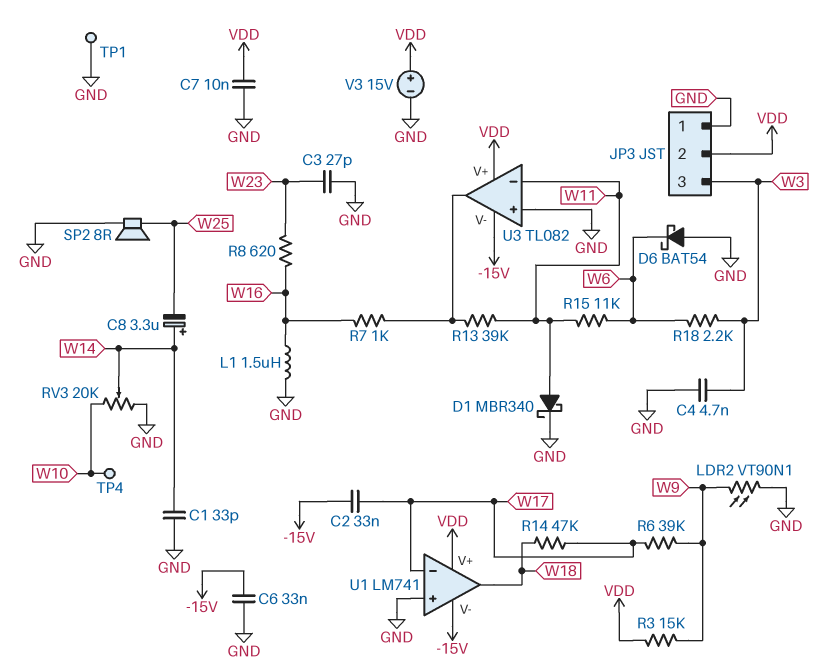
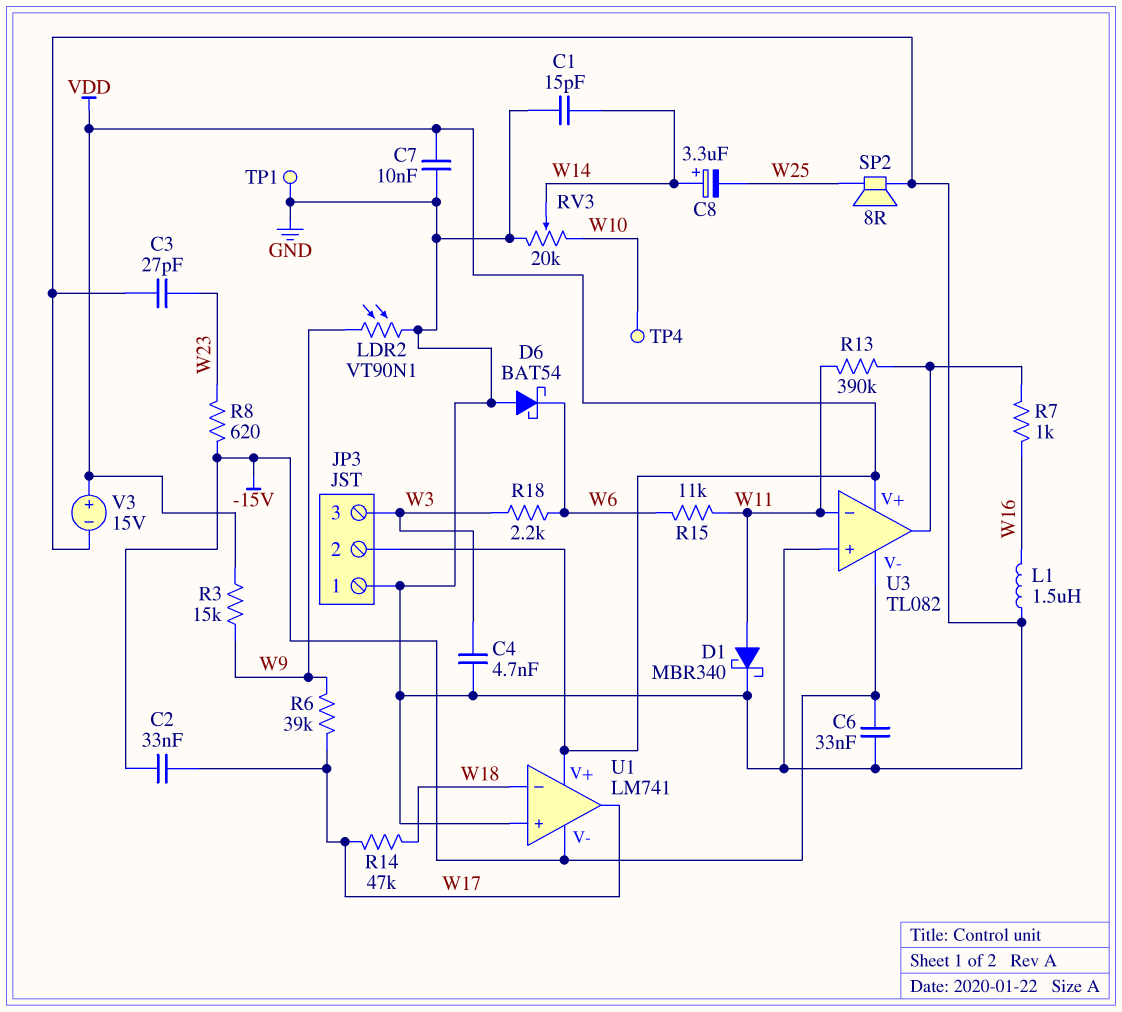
C1: 33pF (GND, W14) -> 15pF (GND, W14)
R8: 620 (W16, W23) -> 620 (-15V, W23)
R13: 39k (U3/out, W11) -> 390k (U3/out, W11)
U1 pin in-: W17 -> W18
U1 pin out: W18 -> W17

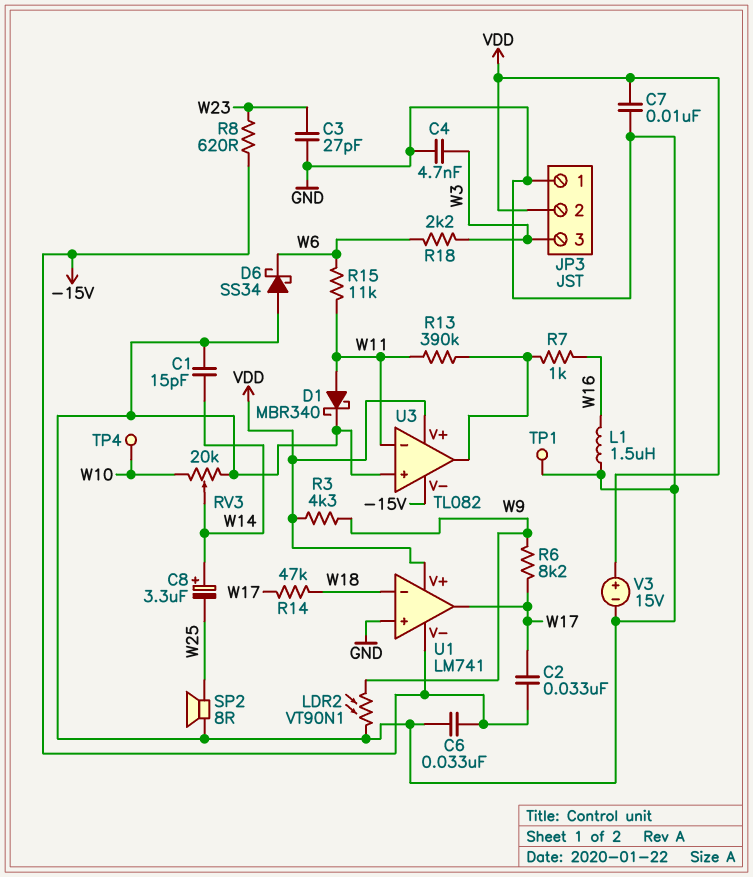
D6: schottky BAT54 (A GND, K W6) -> schottky SS34 (A GND, K W6)
R3: 15k (VDD, W9) -> 4.3k (VDD, W9)
R6: 39k (W9, W17) -> 8.2k (W9, W17)

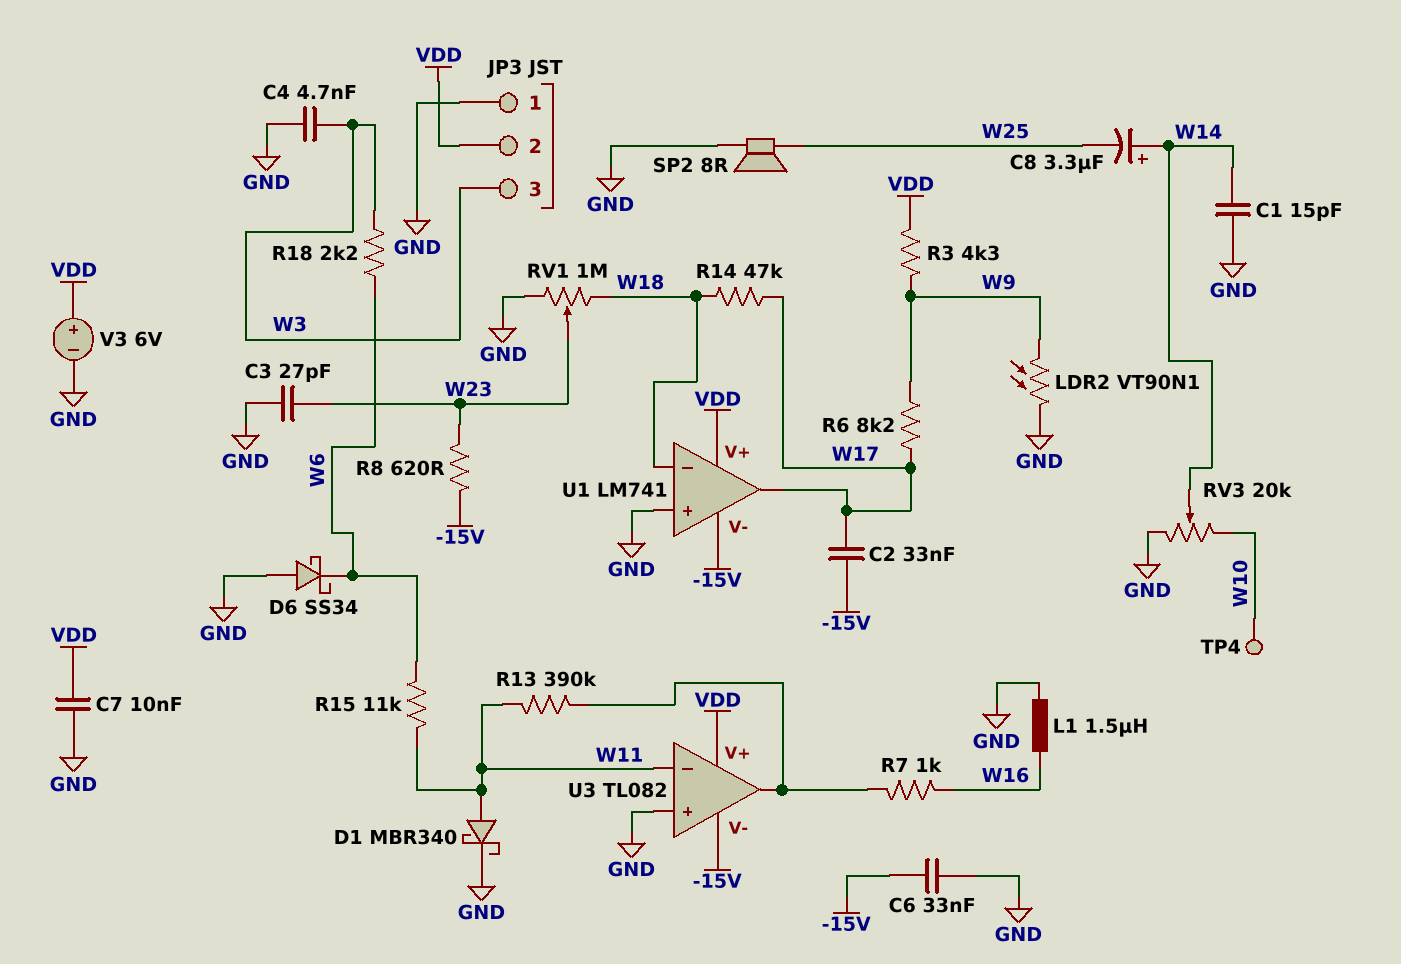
RV1: none -> 1M (GND, W18, wiper W23)
TP1: test point (GND) -> none
V3: 15V (plus VDD, minus GND) -> 6V (plus VDD, minus GND)

